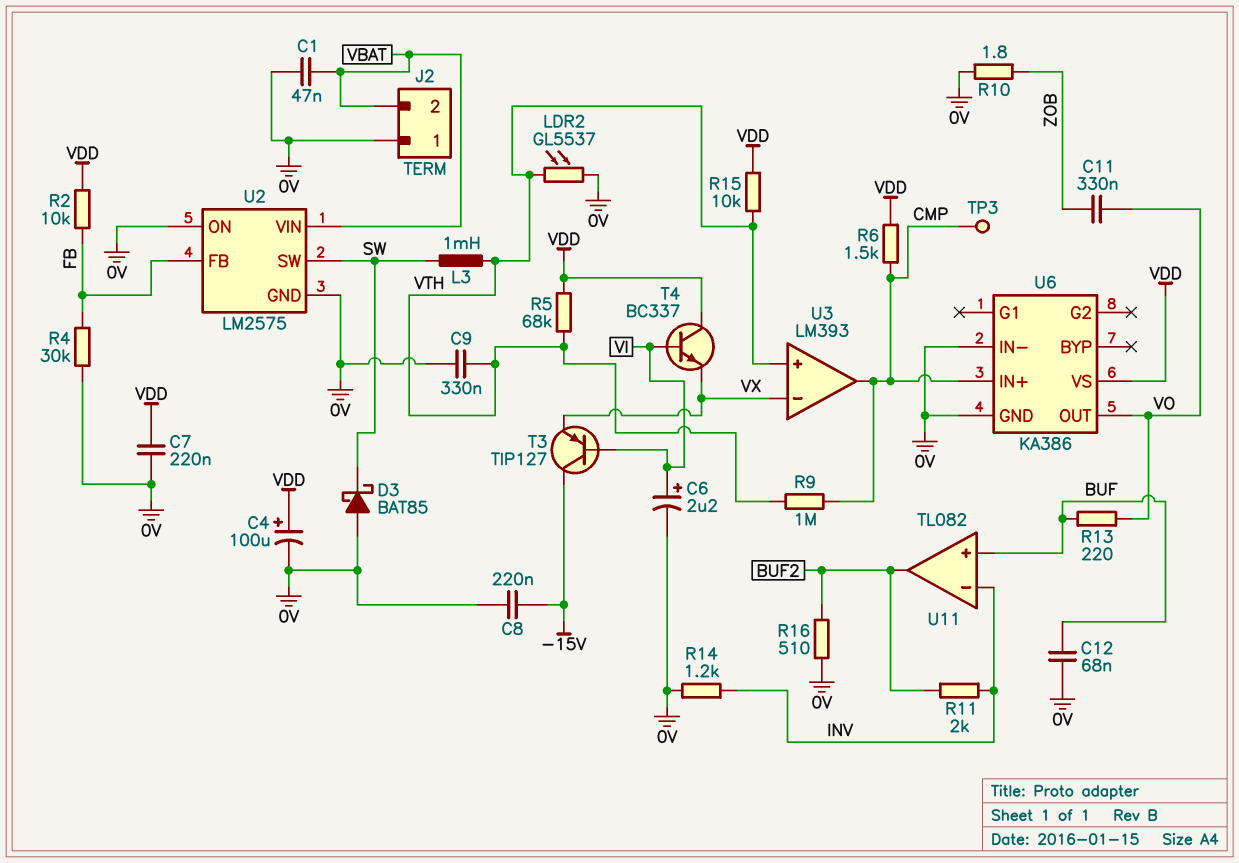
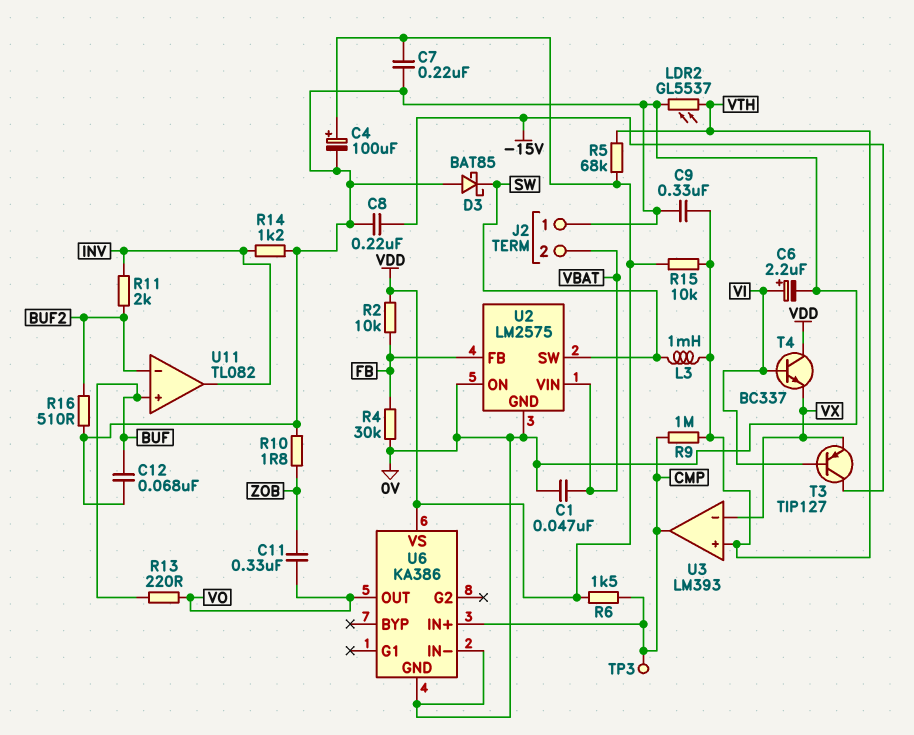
U11 pin in-: INV -> BUF2
U11 pin out: BUF2 -> INV

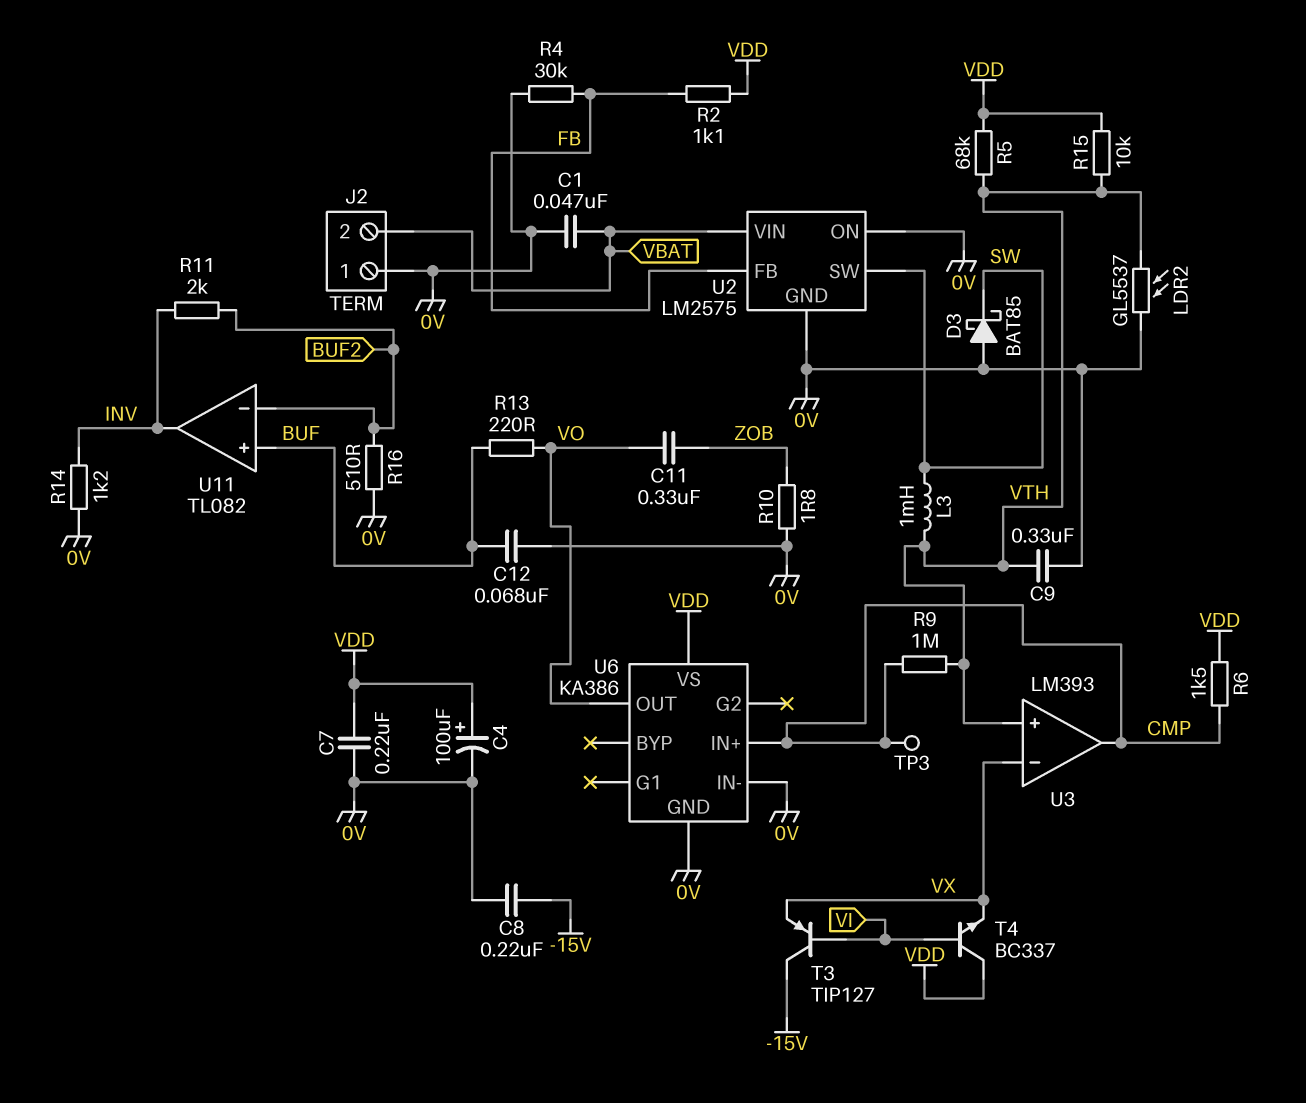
C6: 2.2uF (plus VI, minus 0V) -> none
R2: 10k (FB, VDD) -> 1.1k (FB, VDD)

